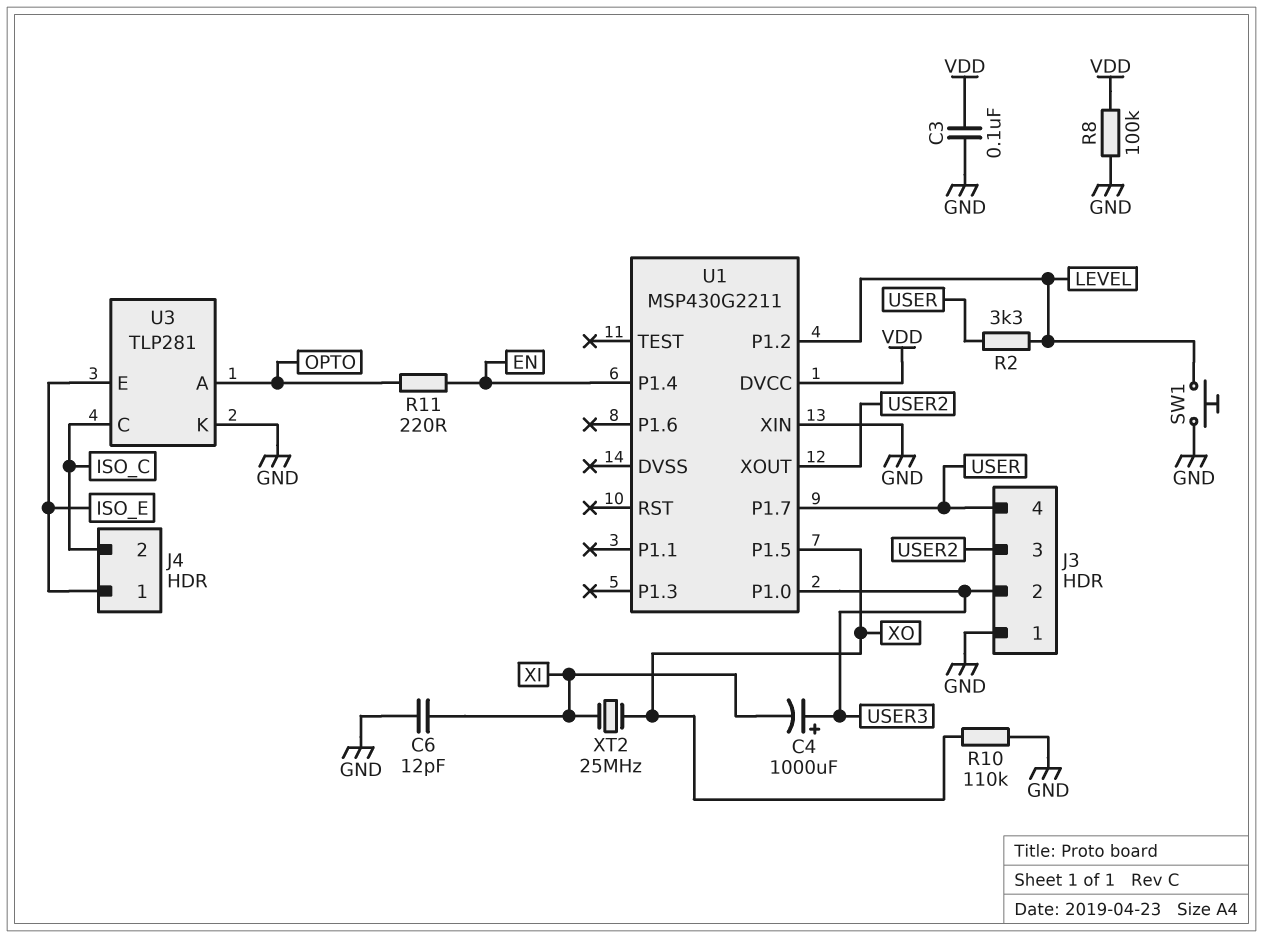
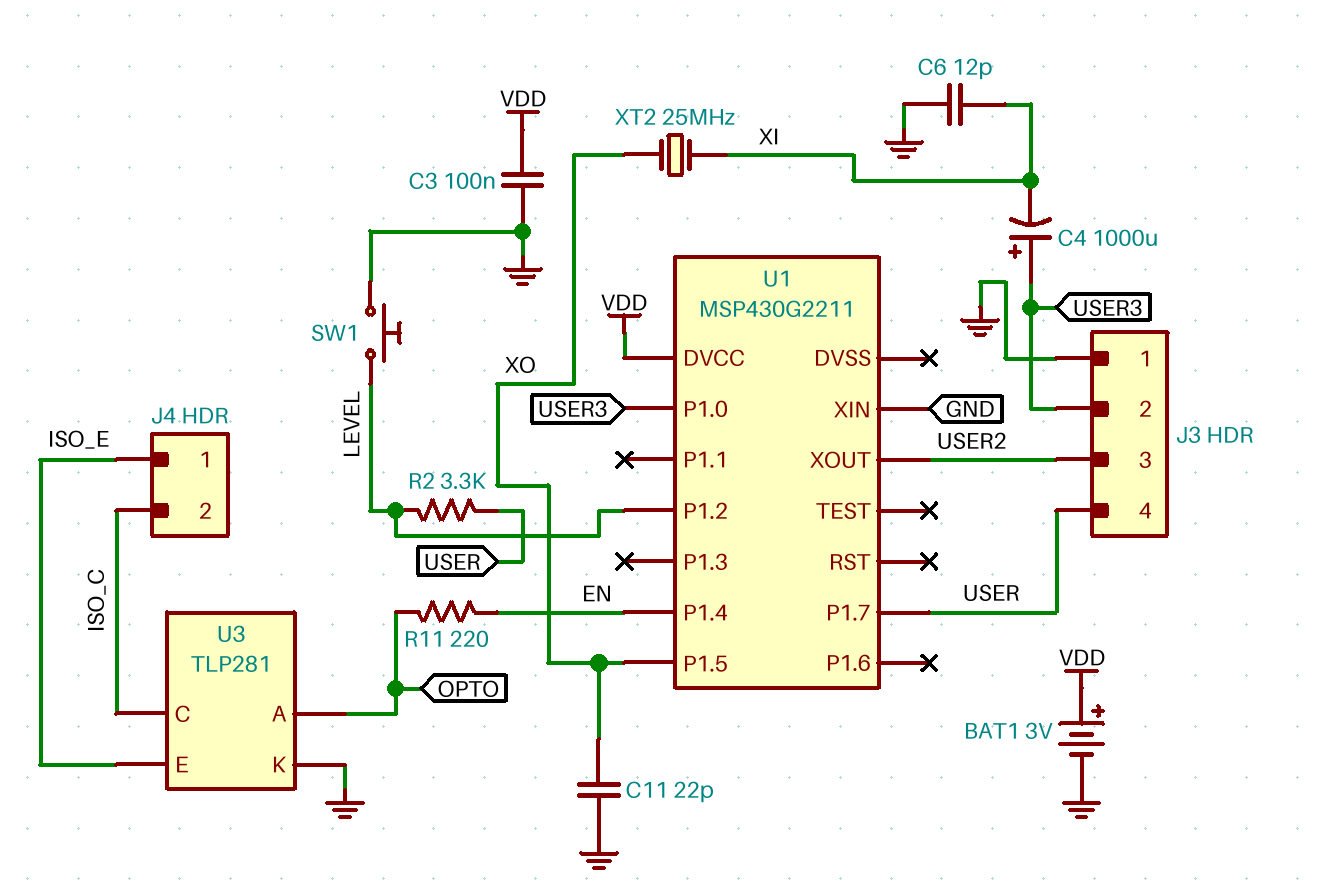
BAT1: none -> 3V (plus VDD, minus GND)
C11: none -> 22pF (GND, XO)
R8: 100k (GND, VDD) -> none
R10: 110k (GND, XO) -> none

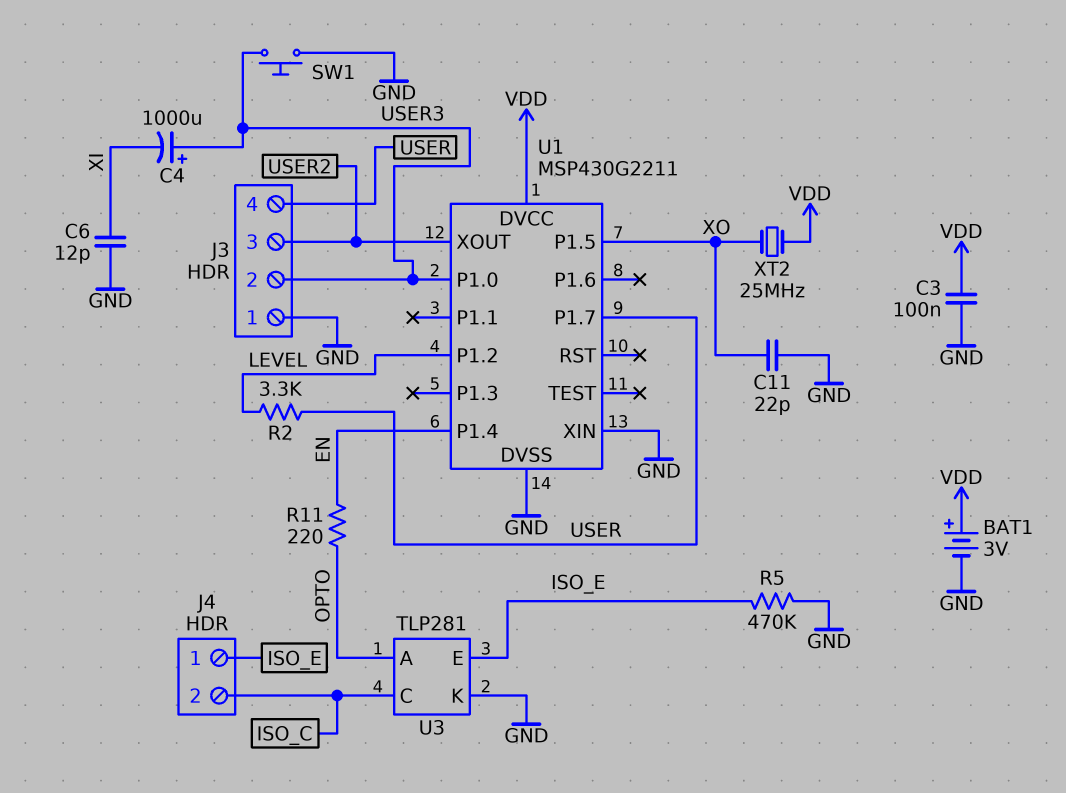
R5: none -> 470k (GND, ISO_E)
SW1: button (GND, LEVEL) -> button (GND, USER3)
U1 pin DVSS: none -> GND
XT2: 25MHz (XI, XO) -> 25MHz (VDD, XO)

